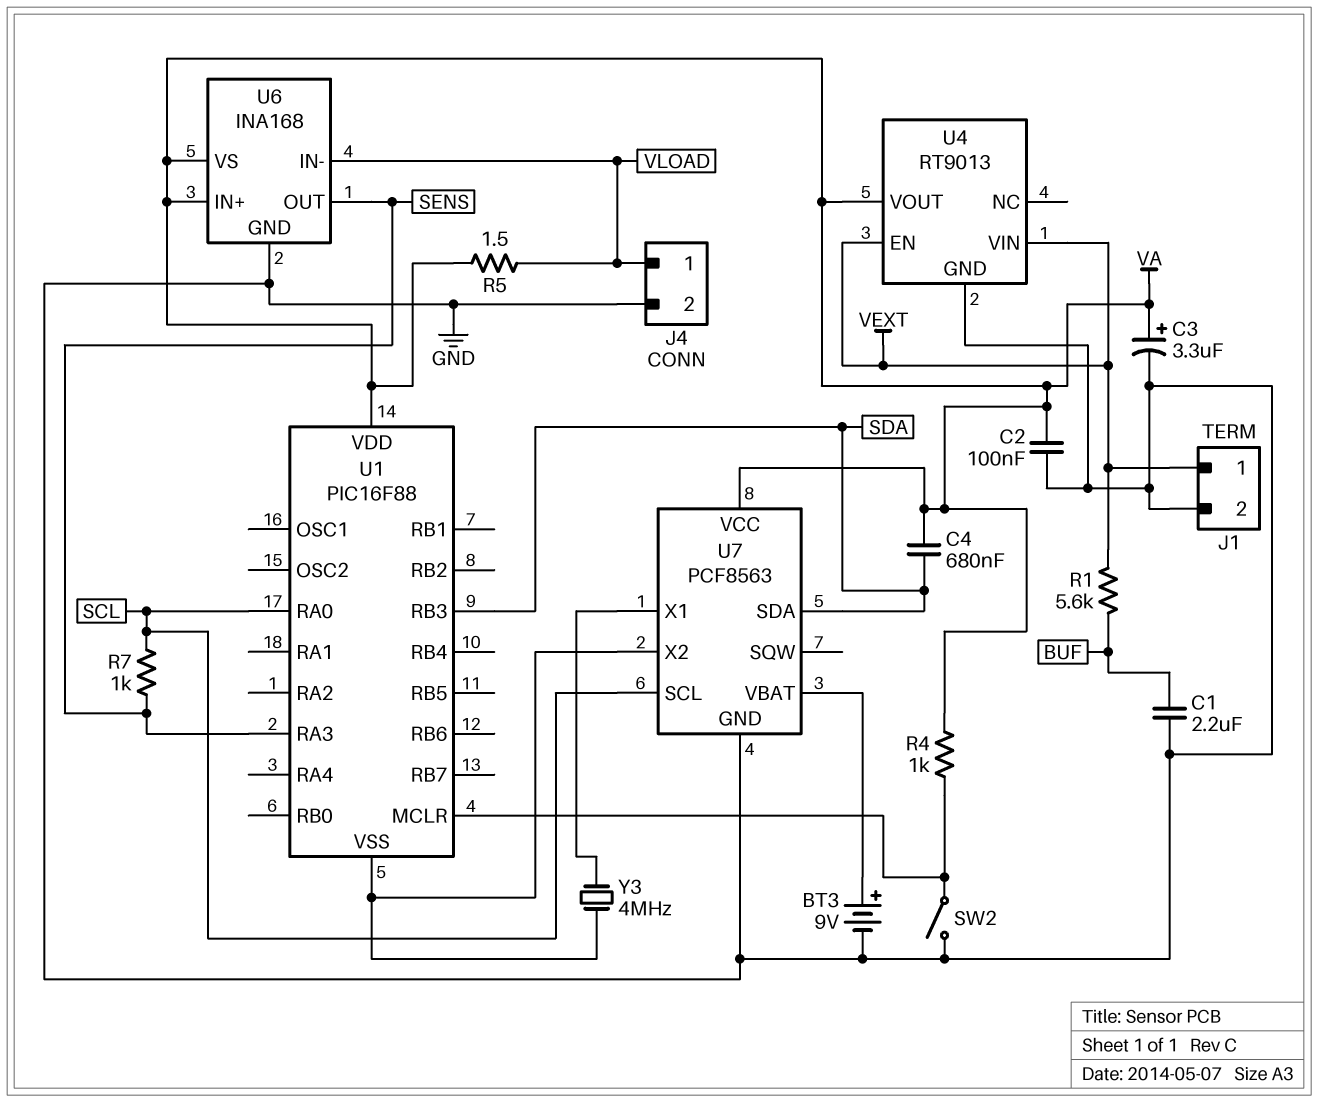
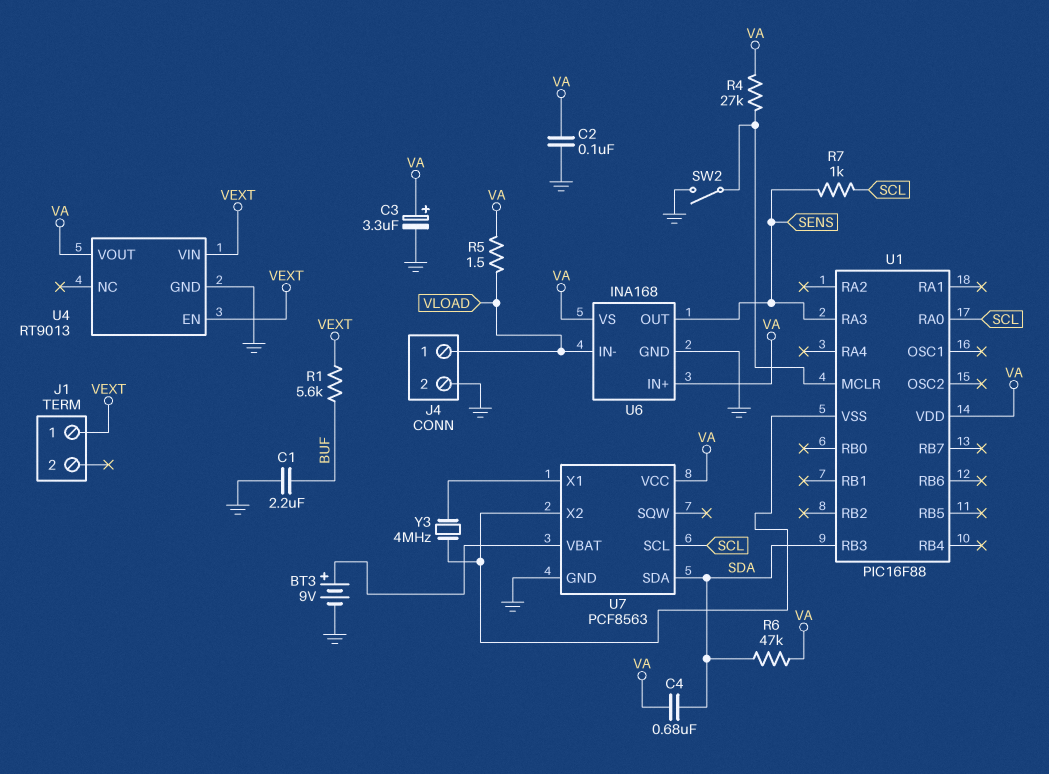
J1 pin 2: GND -> none
R4: 1k (U1/MCLR, VA) -> 27k (U1/MCLR, VA)
R6: none -> 47k (SDA, VA)

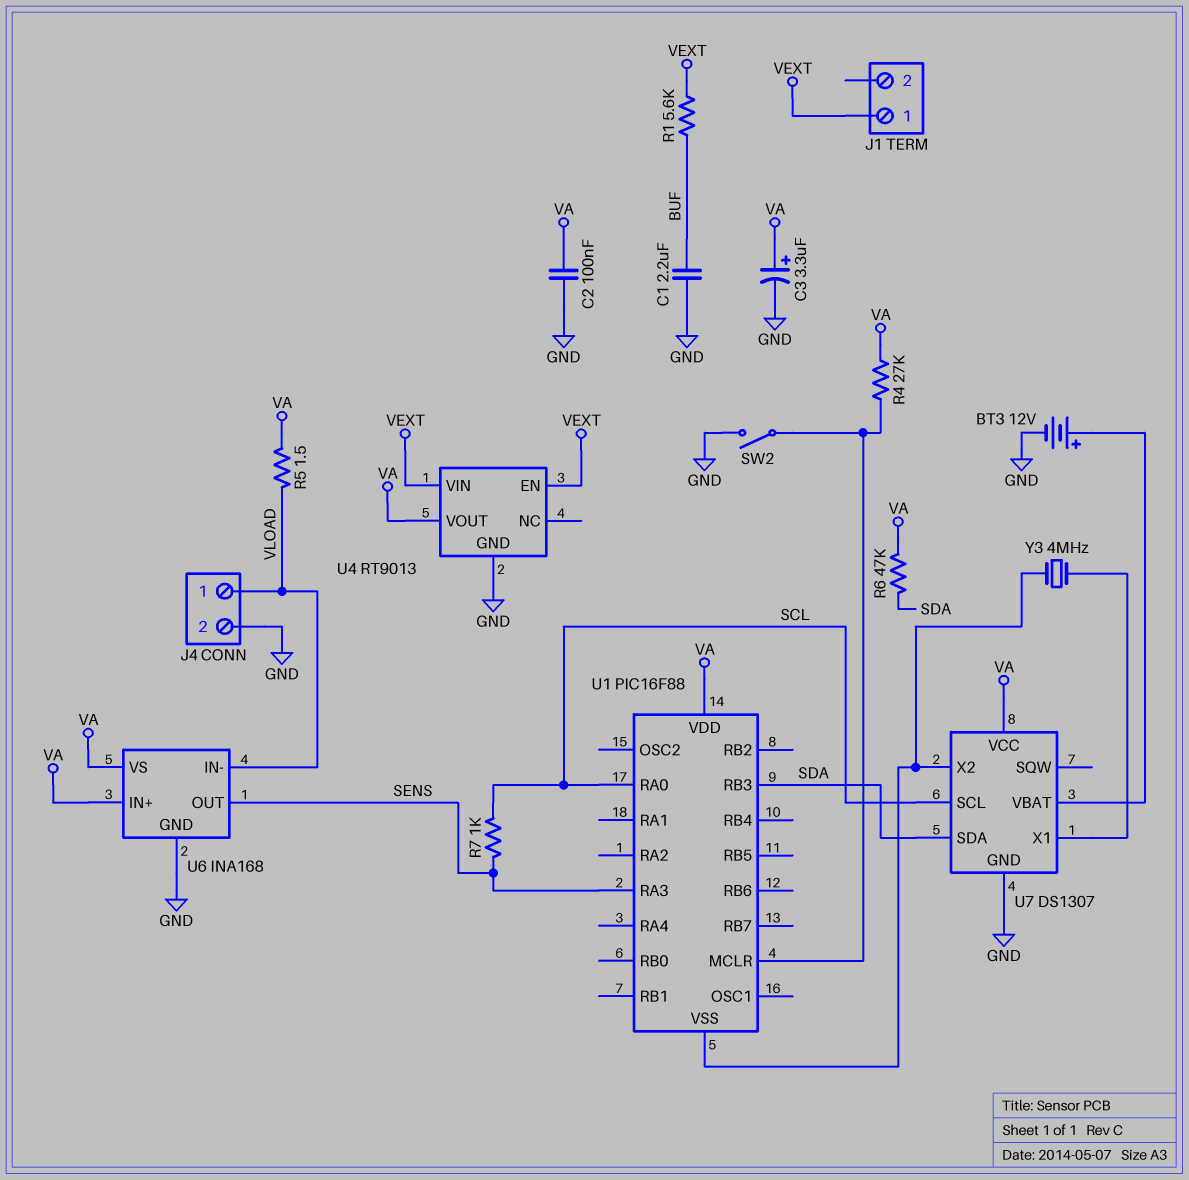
BT3: 9V (plus U7/VBAT, minus GND) -> 12V (plus U7/VBAT, minus GND)
C4: 680nF (SDA, VA) -> none
U7: PCF8563 -> DS1307

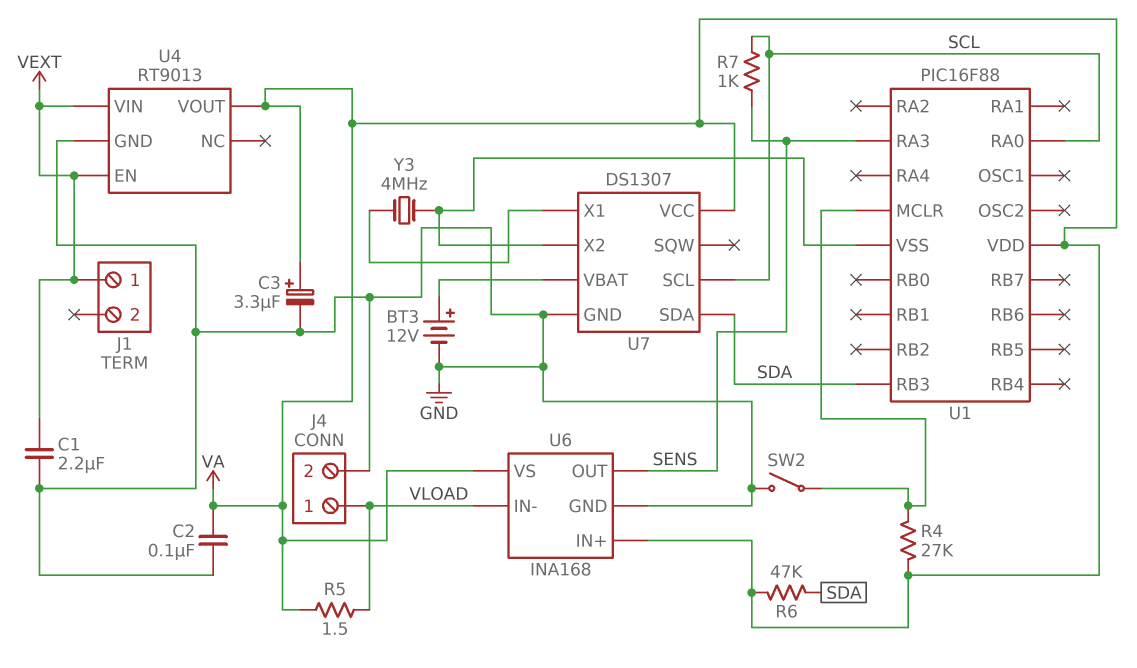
C1: 2.2uF (BUF, GND) -> 2.2uF (GND, VEXT)
R1: 5.6k (BUF, VEXT) -> none

